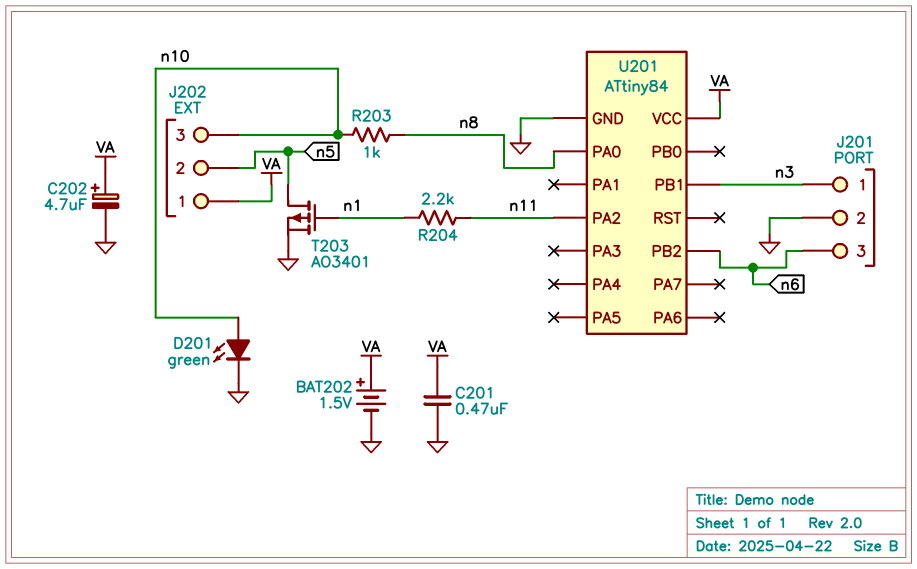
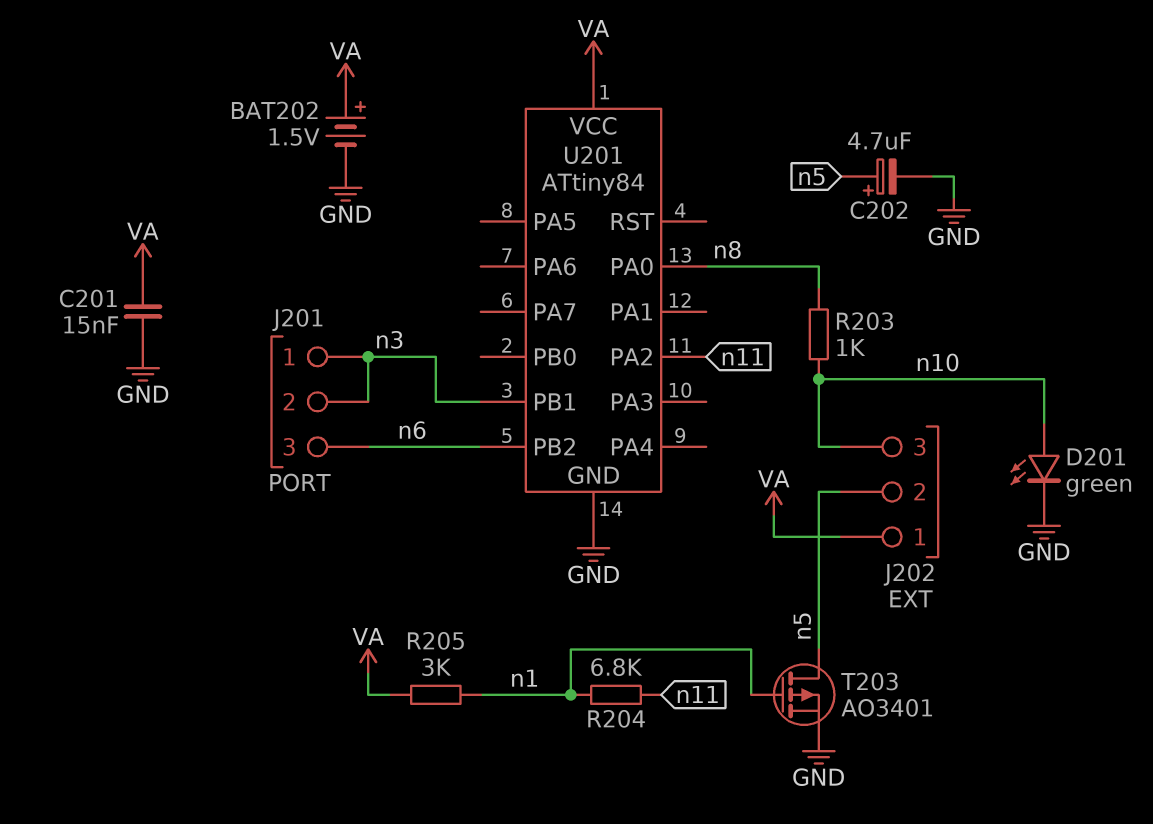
C201: 470nF (GND, VA) -> 15nF (GND, VA)
C202: 4.7uF (plus VA, minus GND) -> 4.7uF (plus n5, minus GND)
J201 pin 2: GND -> n3
R204: 2.2k (n1, n11) -> 6.8k (n1, n11)
R205: none -> 3k (VA, n1)

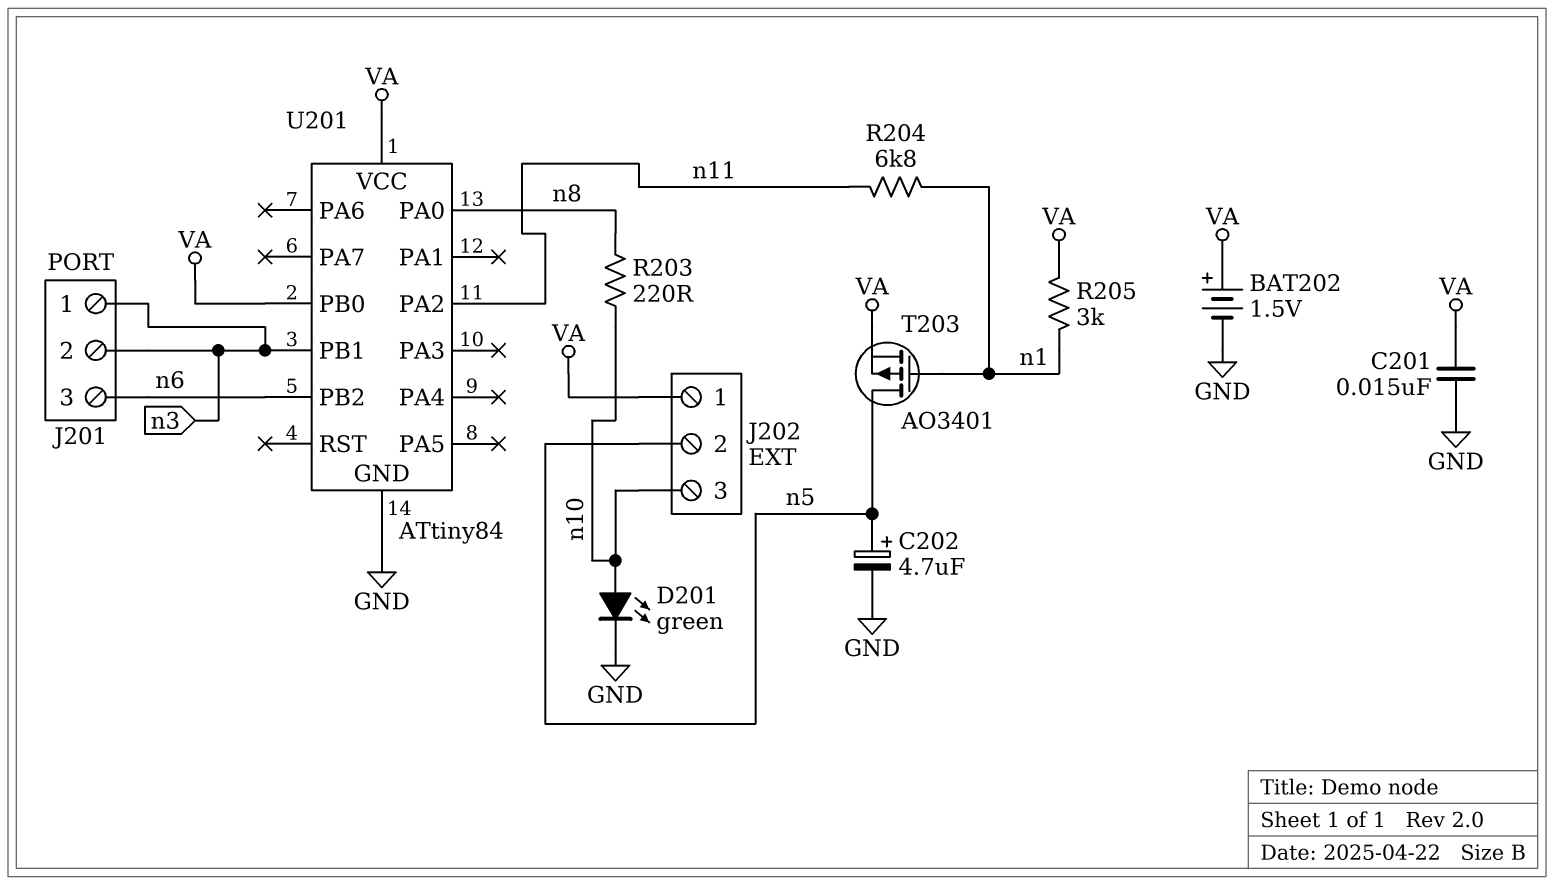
R203: 1k (n8, n10) -> 220 (n8, n10)
T203: PMOS AO3401 (G n1, D n5, S GND) -> PMOS AO3401 (G n1, D n5, S VA)
U201 pin PB0: none -> VA

